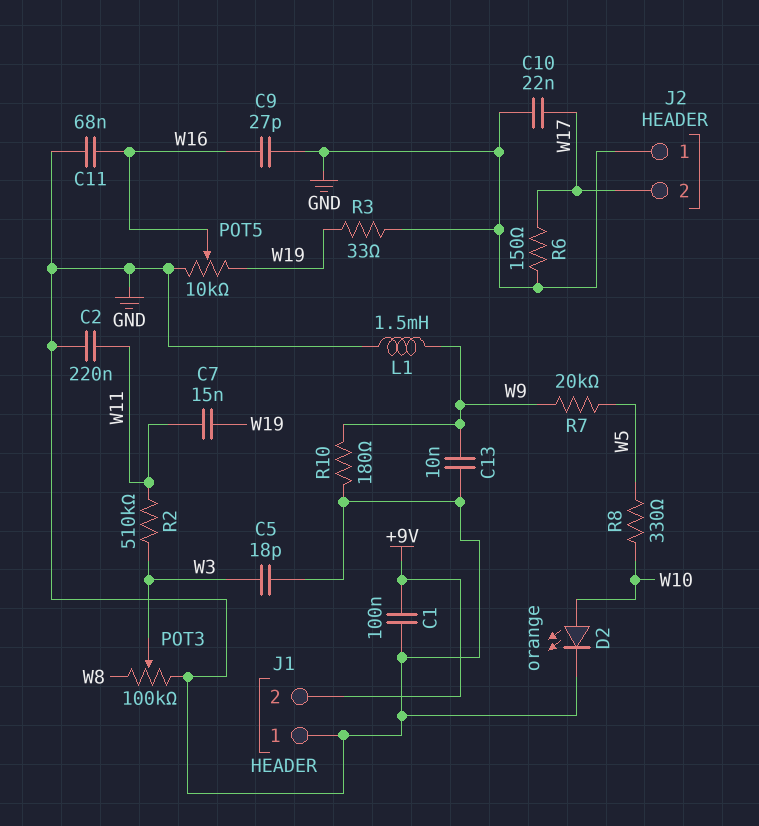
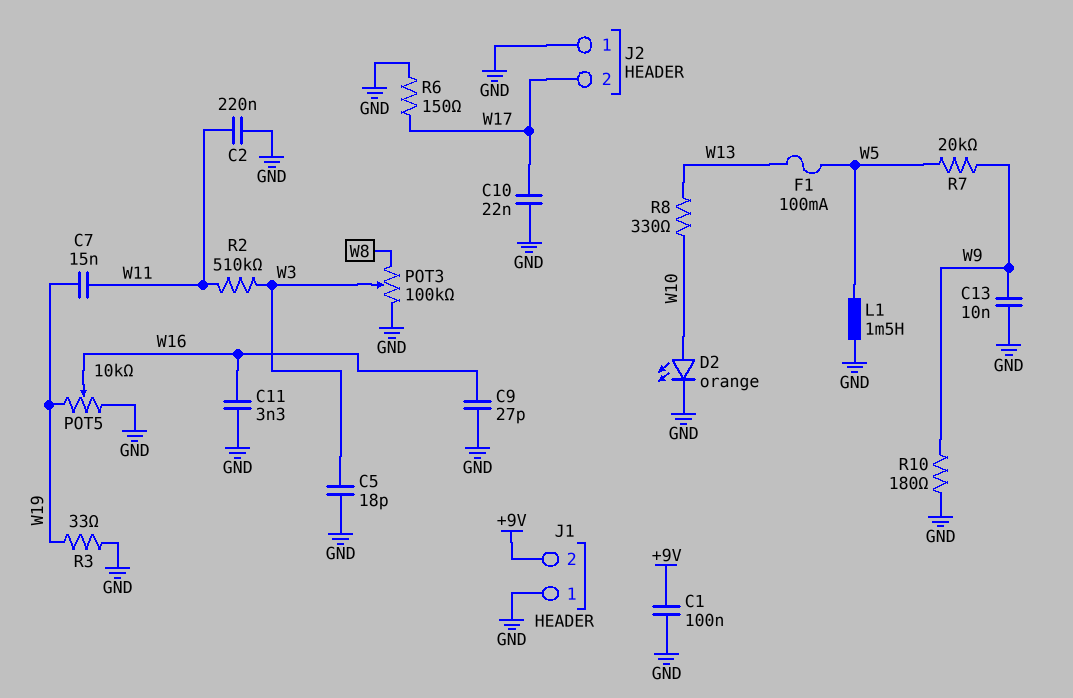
C11: 68nF (GND, W16) -> 3.3nF (GND, W16)
F1: none -> 100mA (W5, W13)
L1: 1.5mH (GND, W9) -> 1.5mH (GND, W5)
R8: 330 (W5, W10) -> 330 (W10, W13)

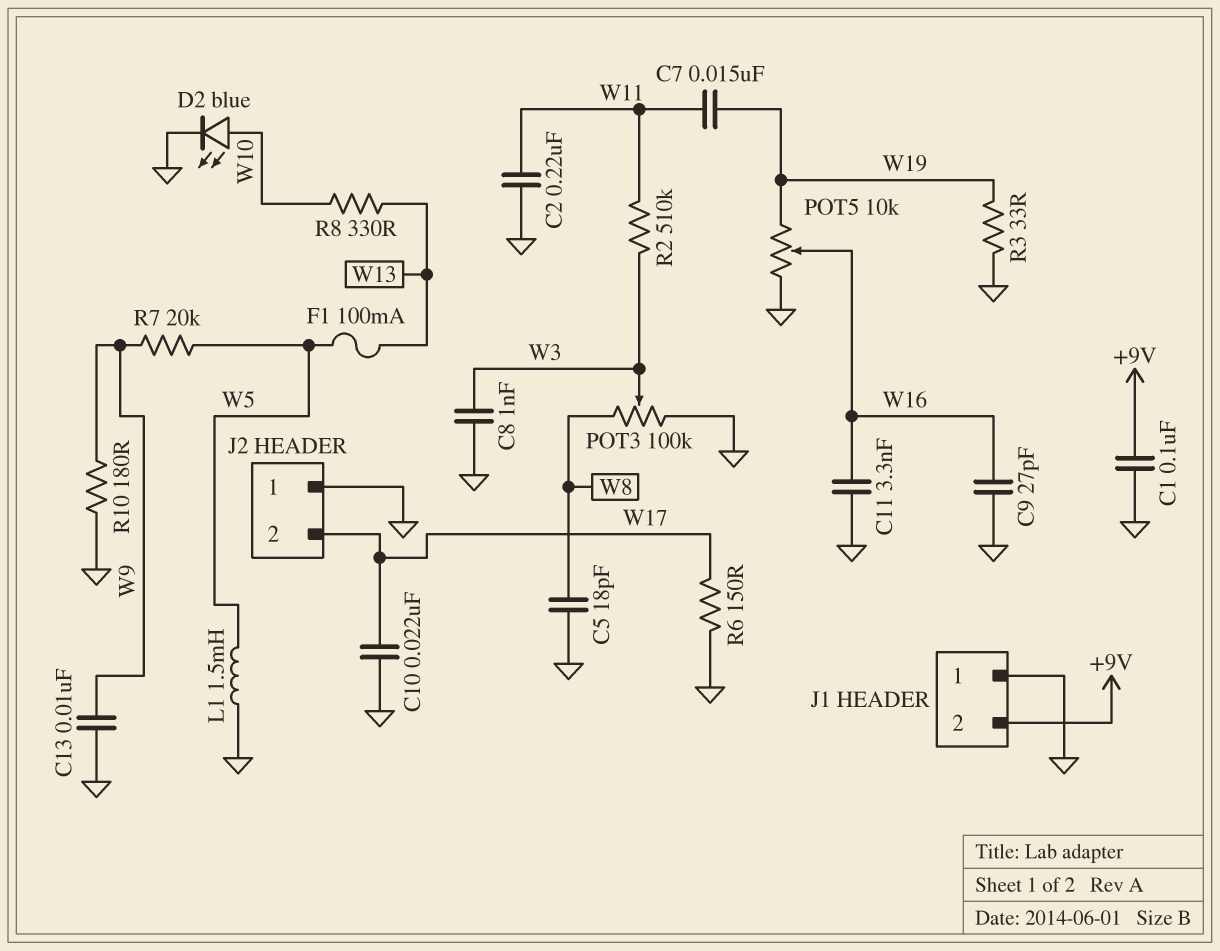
C5: 18pF (GND, W3) -> 18pF (GND, W8)
C8: none -> 1nF (GND, W3)
D2: LED orange (A W10, K GND) -> LED blue (A W10, K GND)

